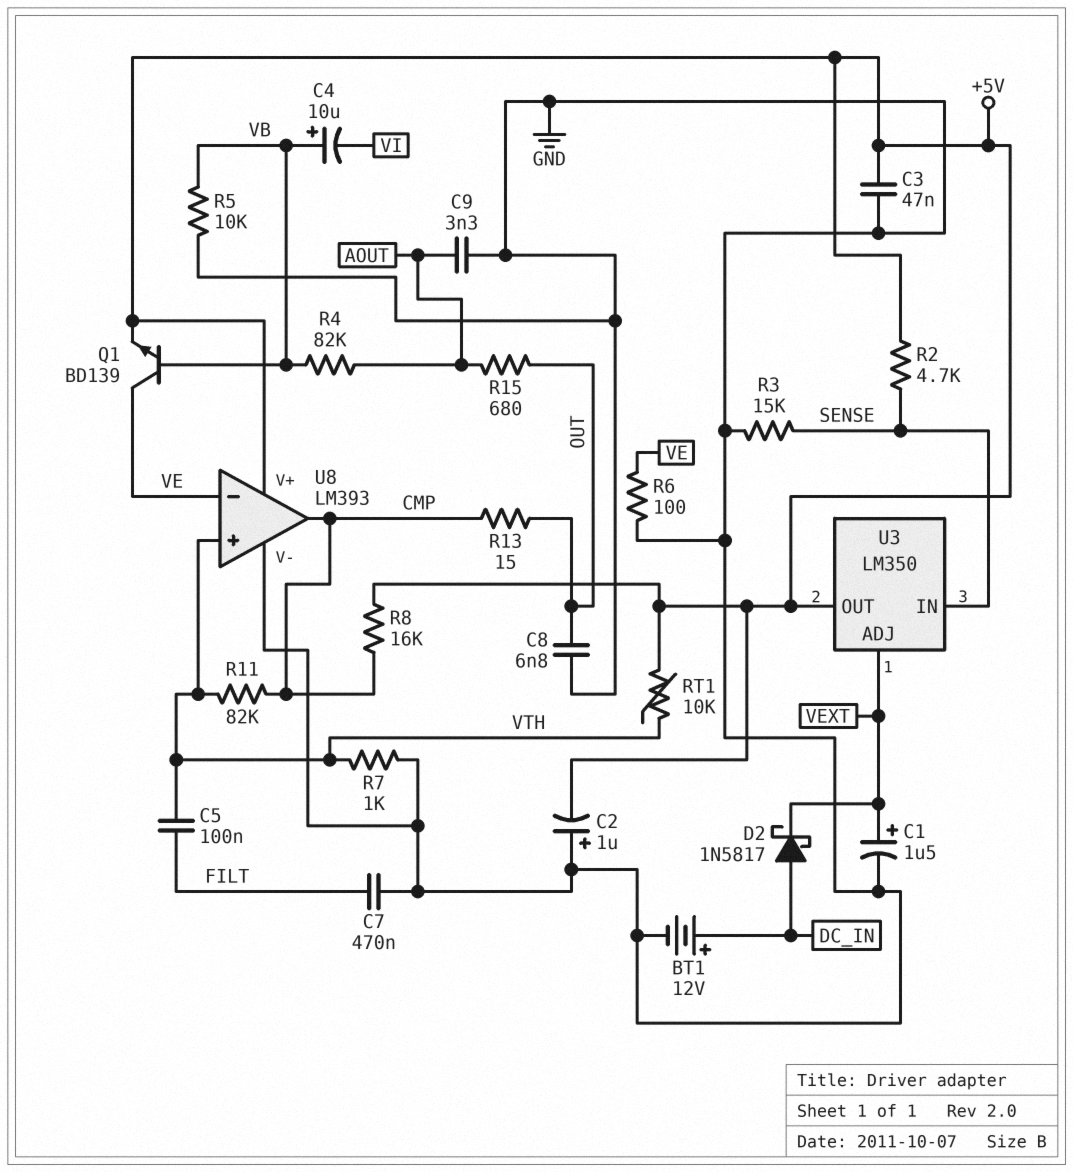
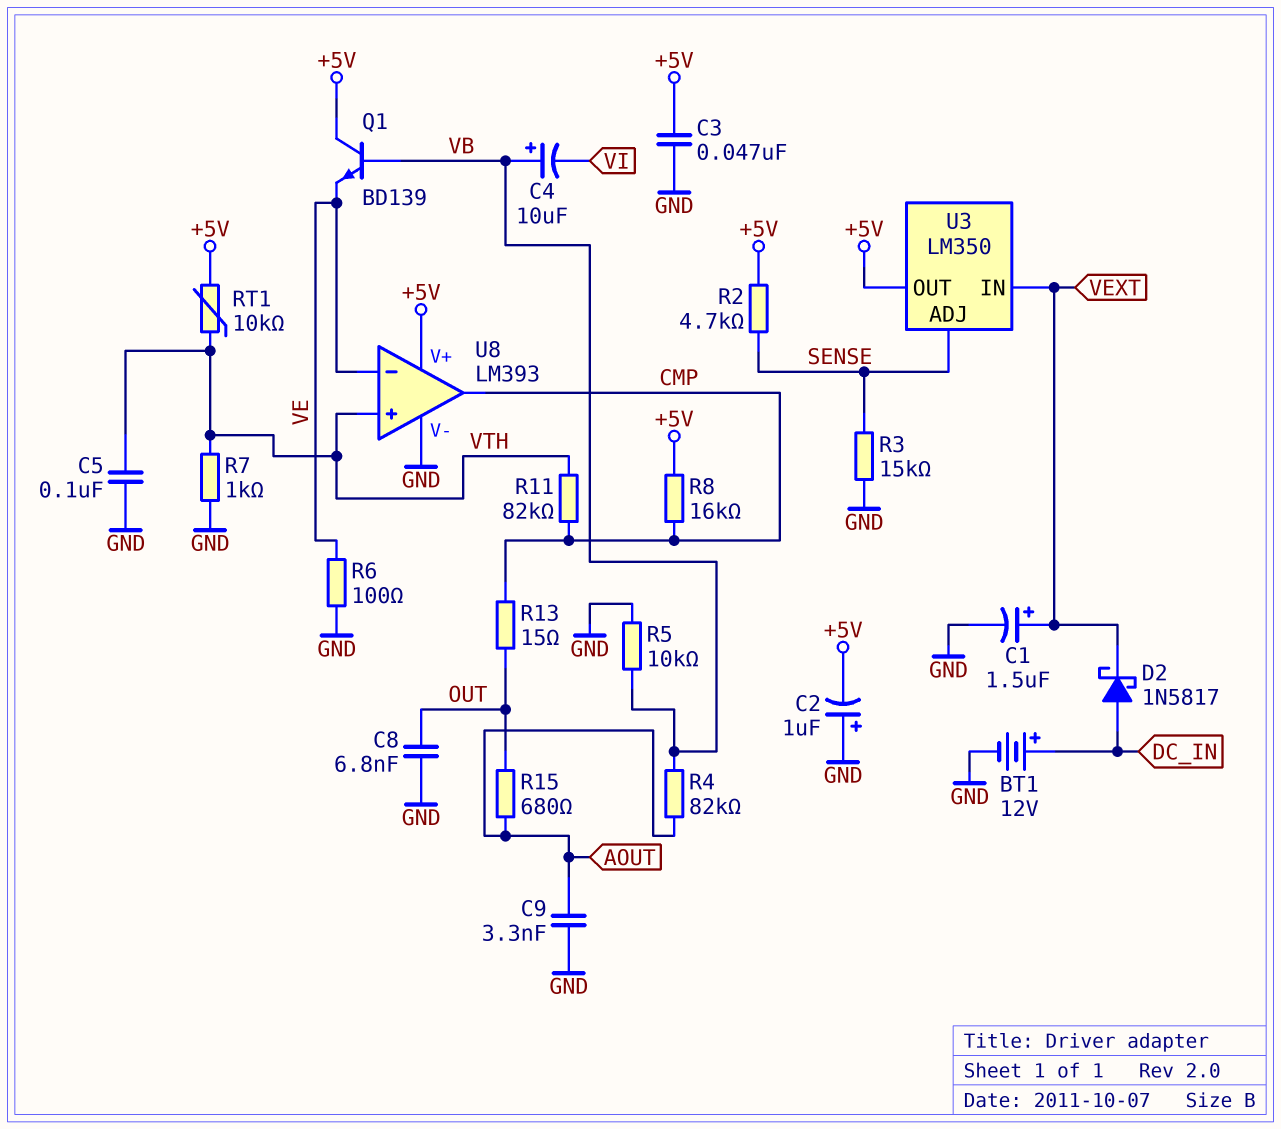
C5: 100nF (FILT, VTH) -> 100nF (GND, VTH)
C7: 470nF (FILT, GND) -> none
Q1: NPN BD139 (B VB, C VE, E +5V) -> NPN BD139 (B VB, C +5V, E VE)
U3 pin ADJ: VEXT -> SENSE
U3 pin IN: SENSE -> VEXT

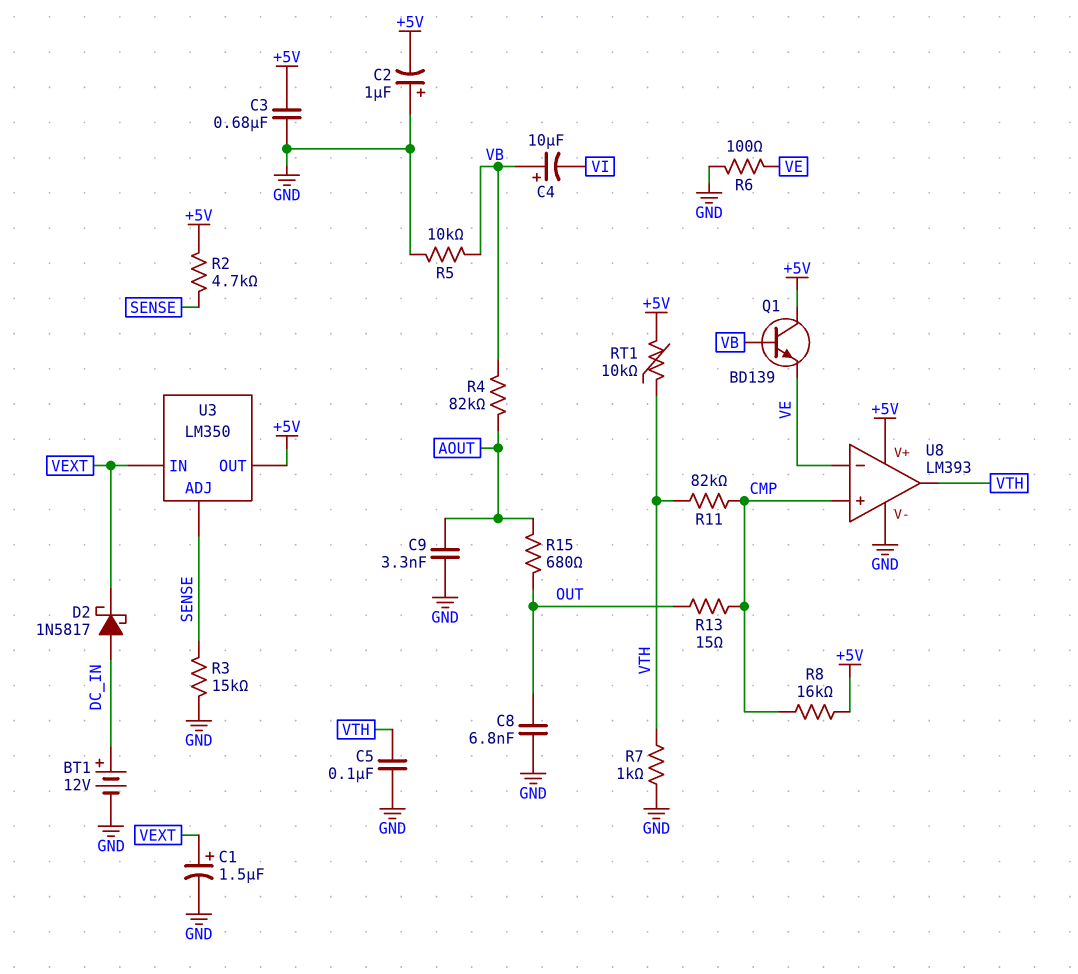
C3: 47nF (+5V, GND) -> 680nF (+5V, GND)
U8 pin in+: VTH -> CMP
U8 pin out: CMP -> VTH

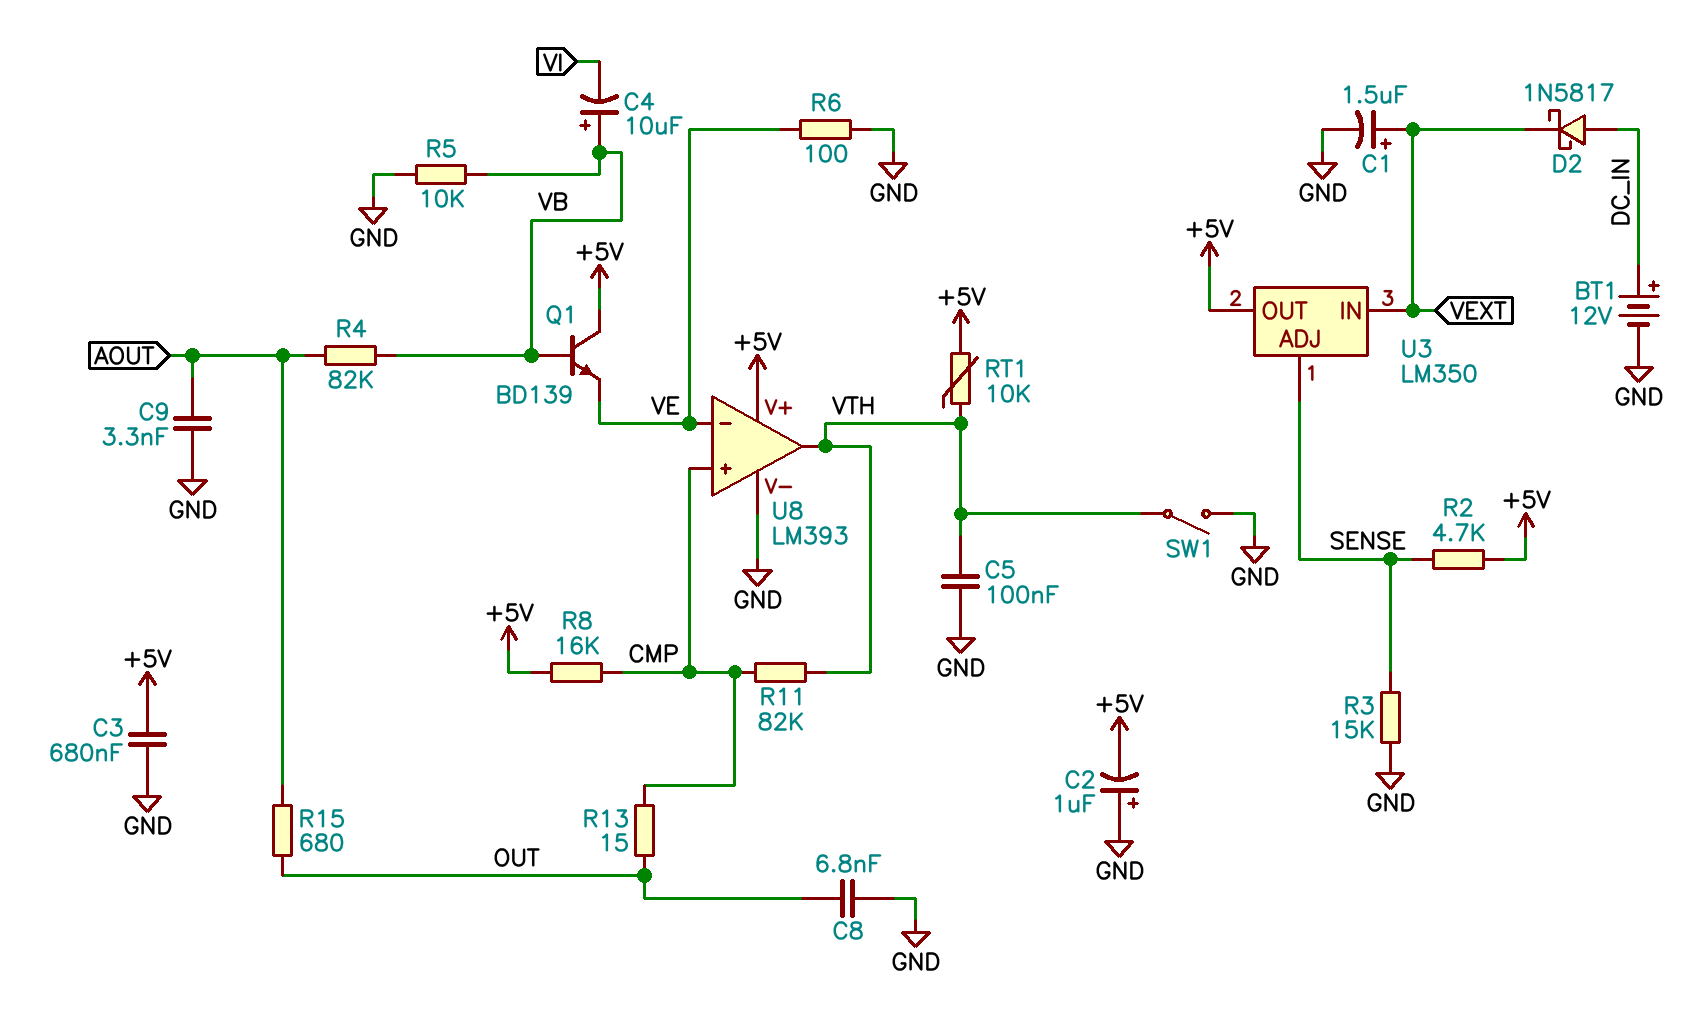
R7: 1k (GND, VTH) -> none
SW1: none -> switch (GND, VTH)

